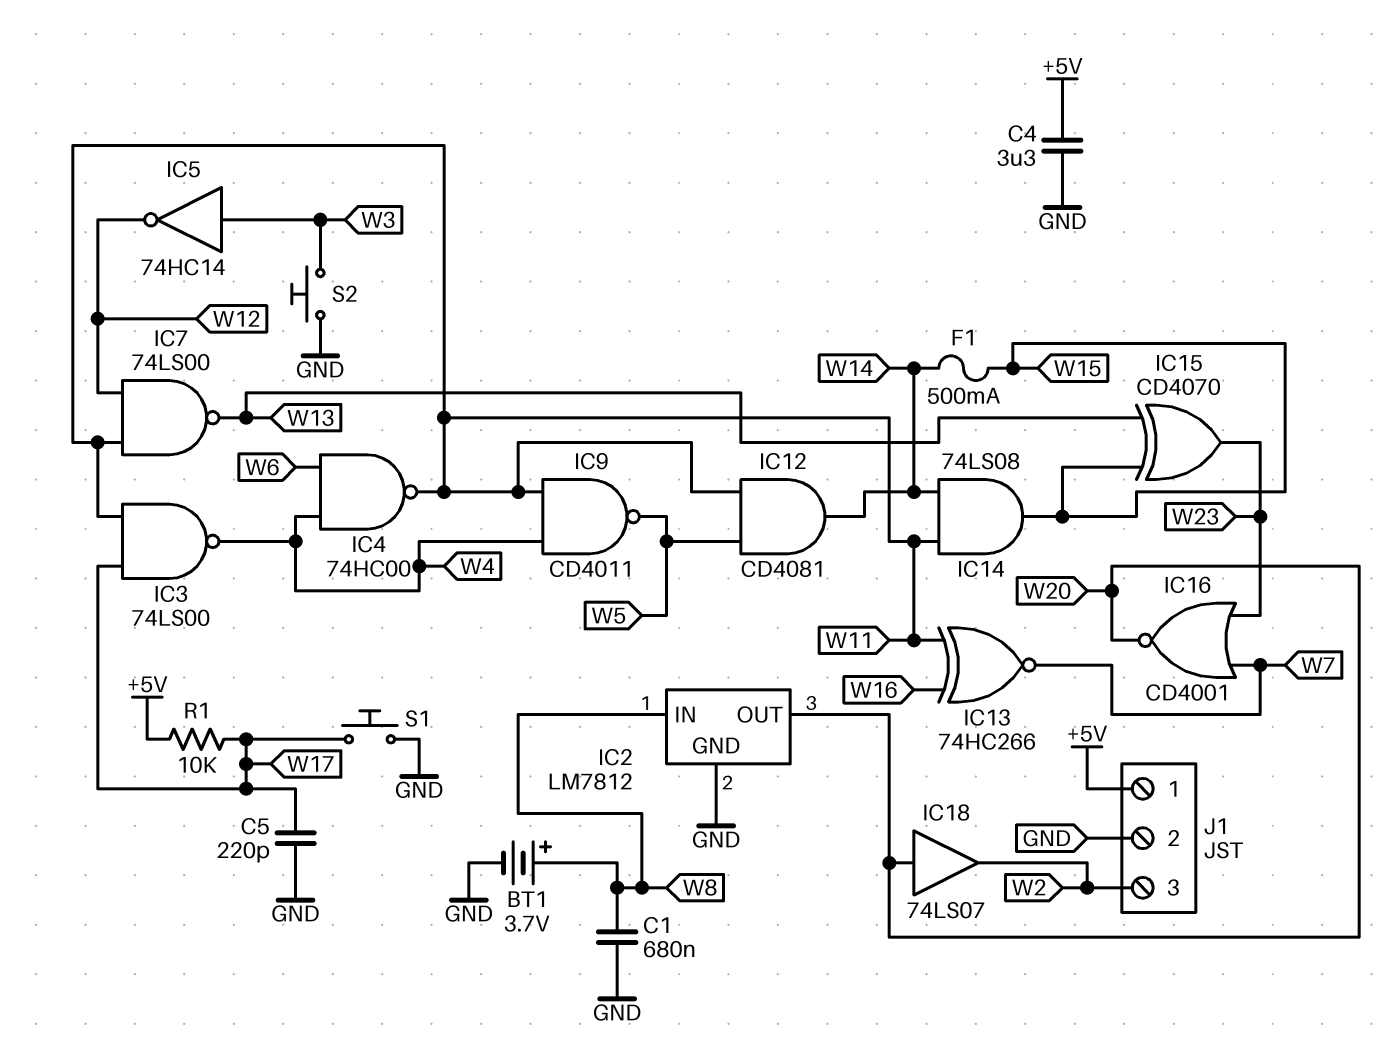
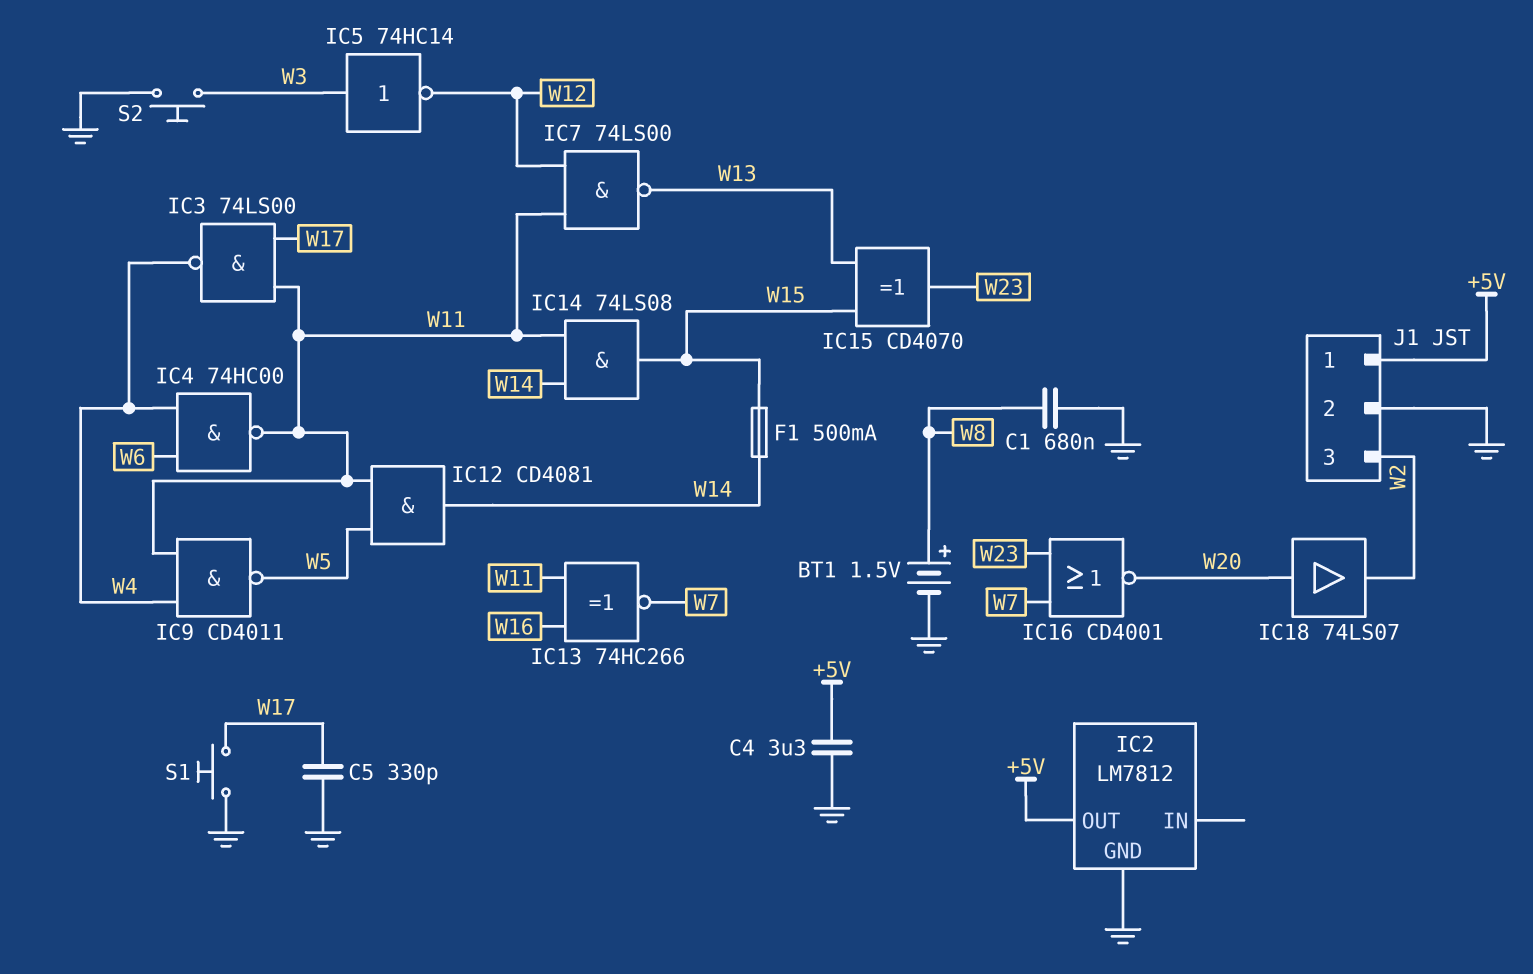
BT1: 3.7V (plus W8, minus GND) -> 1.5V (plus W8, minus GND)
C5: 220pF (GND, W17) -> 330pF (GND, W17)
IC2 pin IN: W8 -> none
IC2 pin OUT: W20 -> +5V
R1: 10k (+5V, W17) -> none

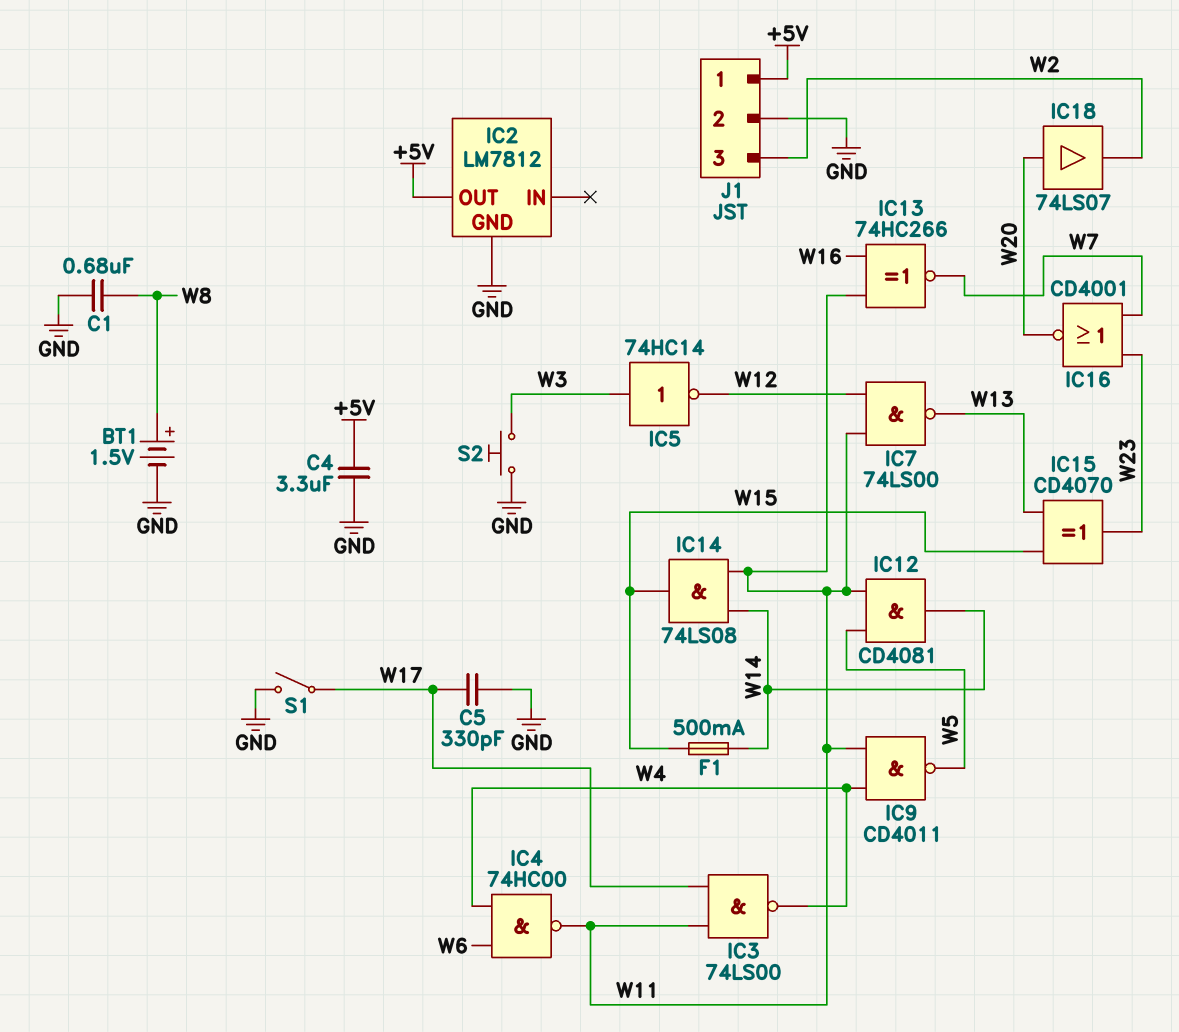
S1: button (GND, W17) -> switch (GND, W17)

